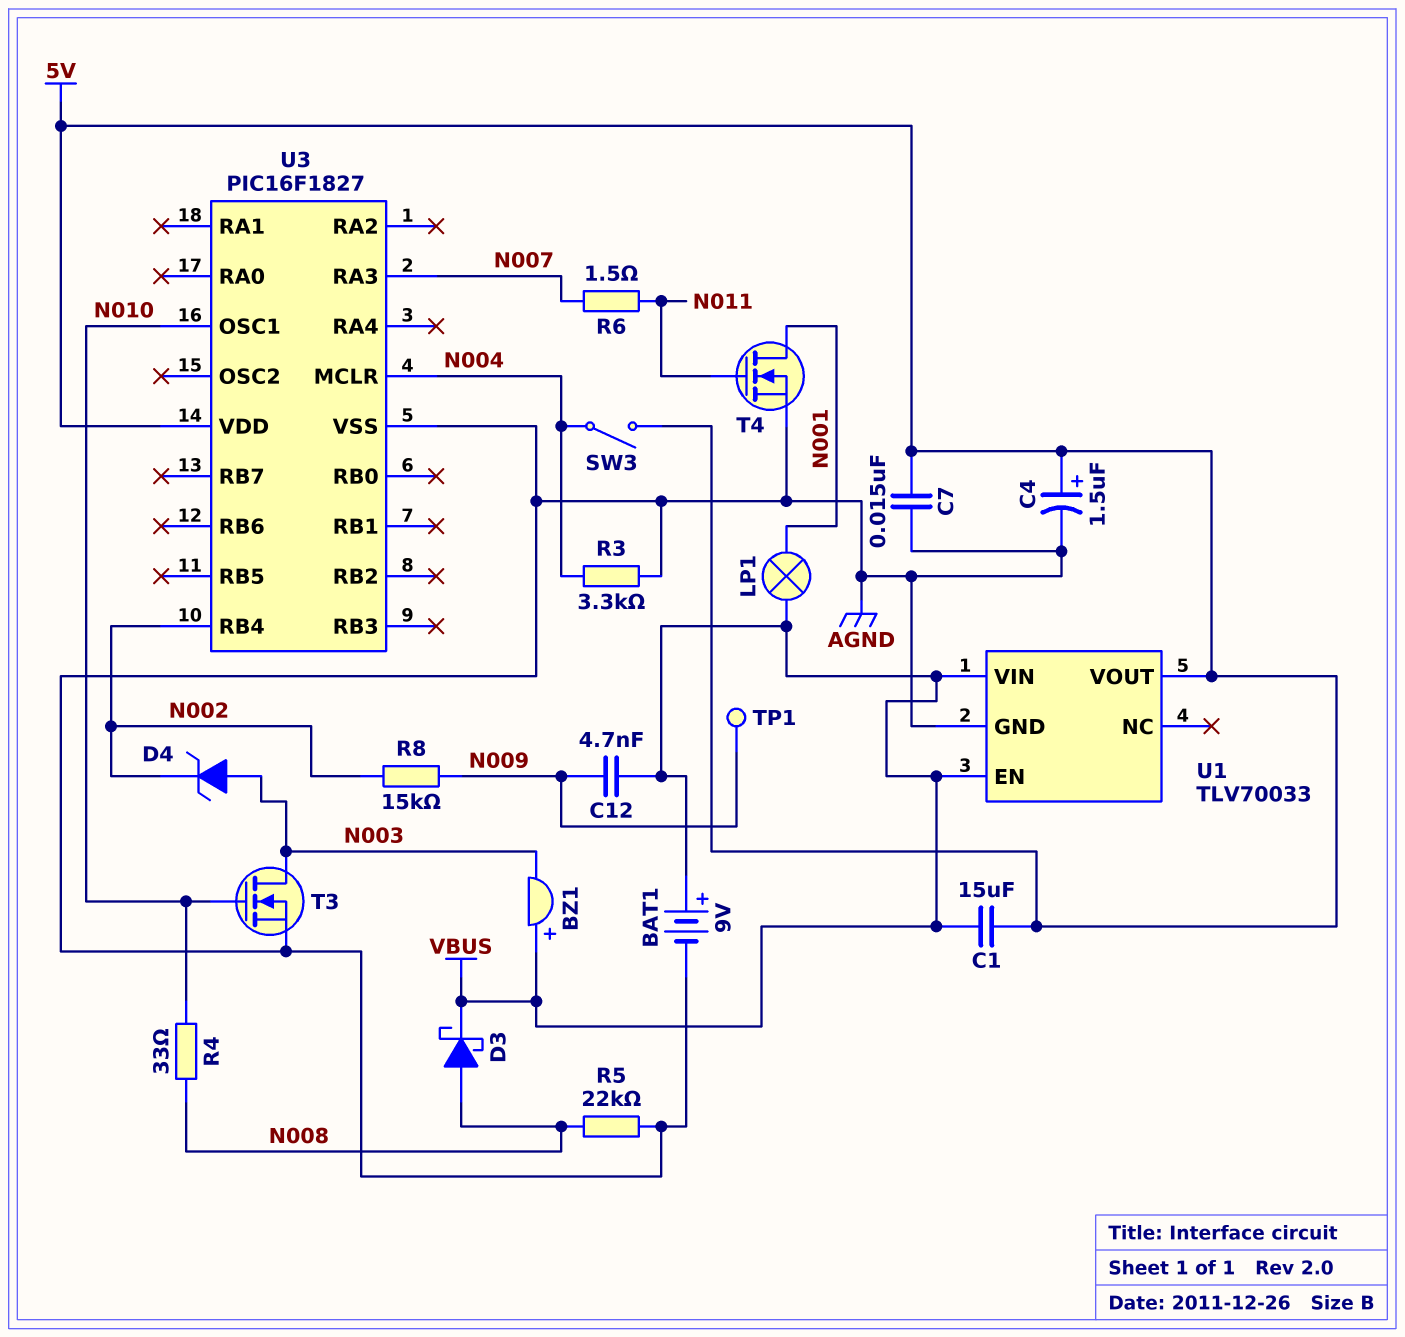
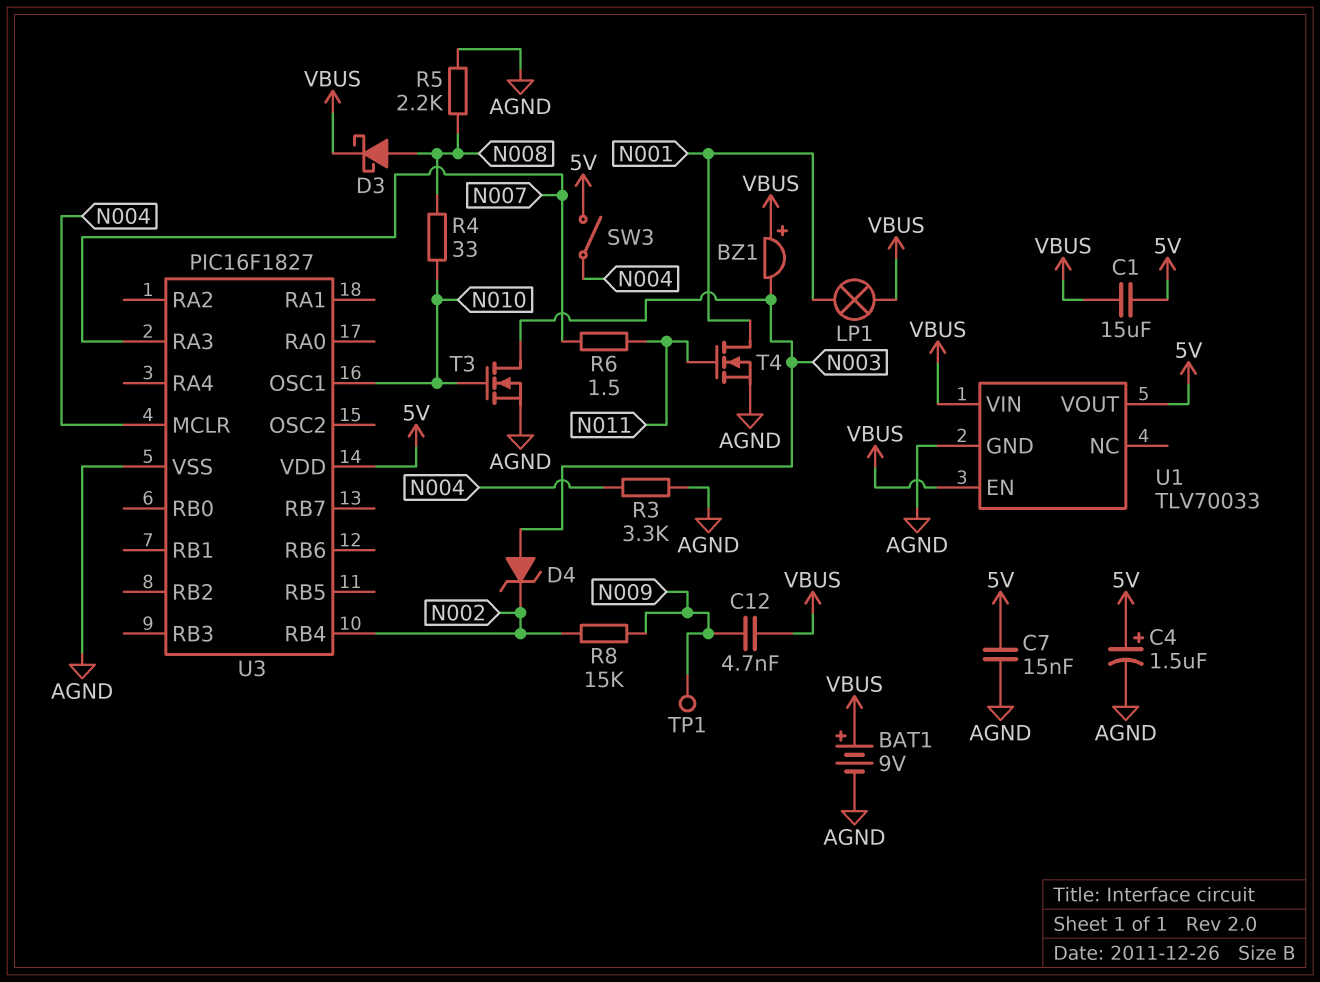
R5: 22k (AGND, N008) -> 2.2k (AGND, N008)

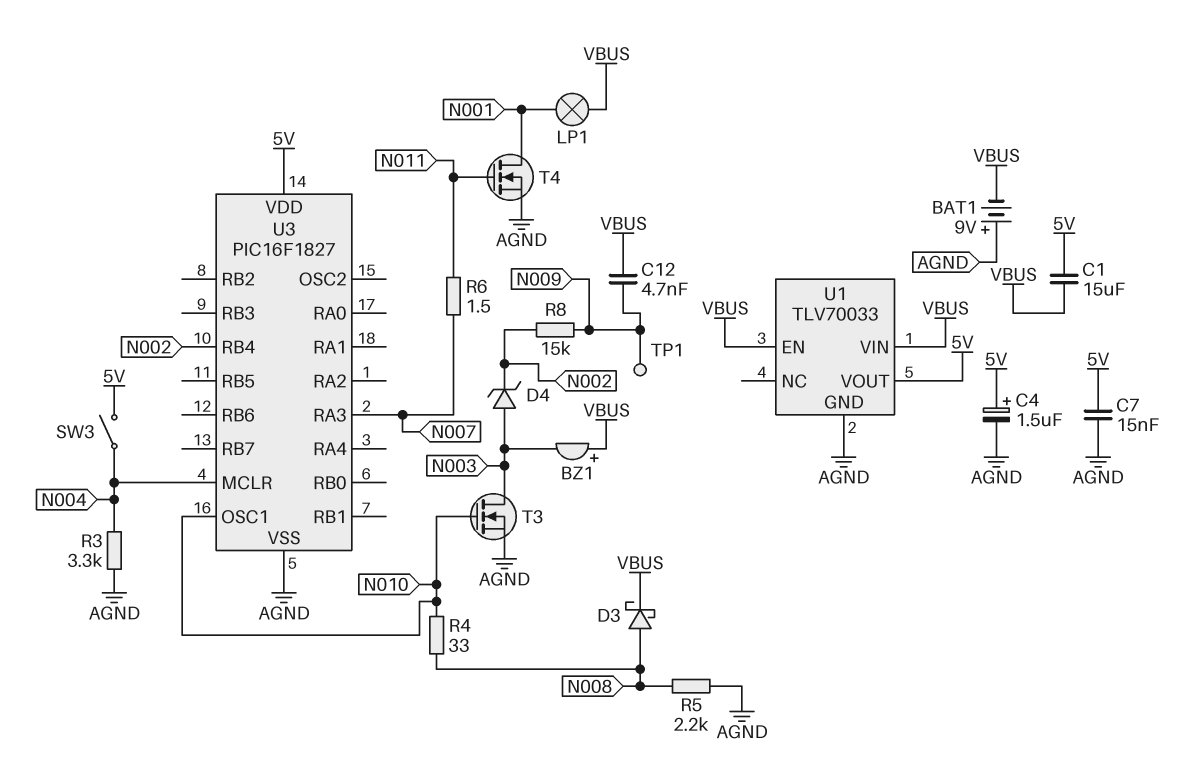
BAT1: 9V (plus VBUS, minus AGND) -> 9V (plus AGND, minus VBUS)

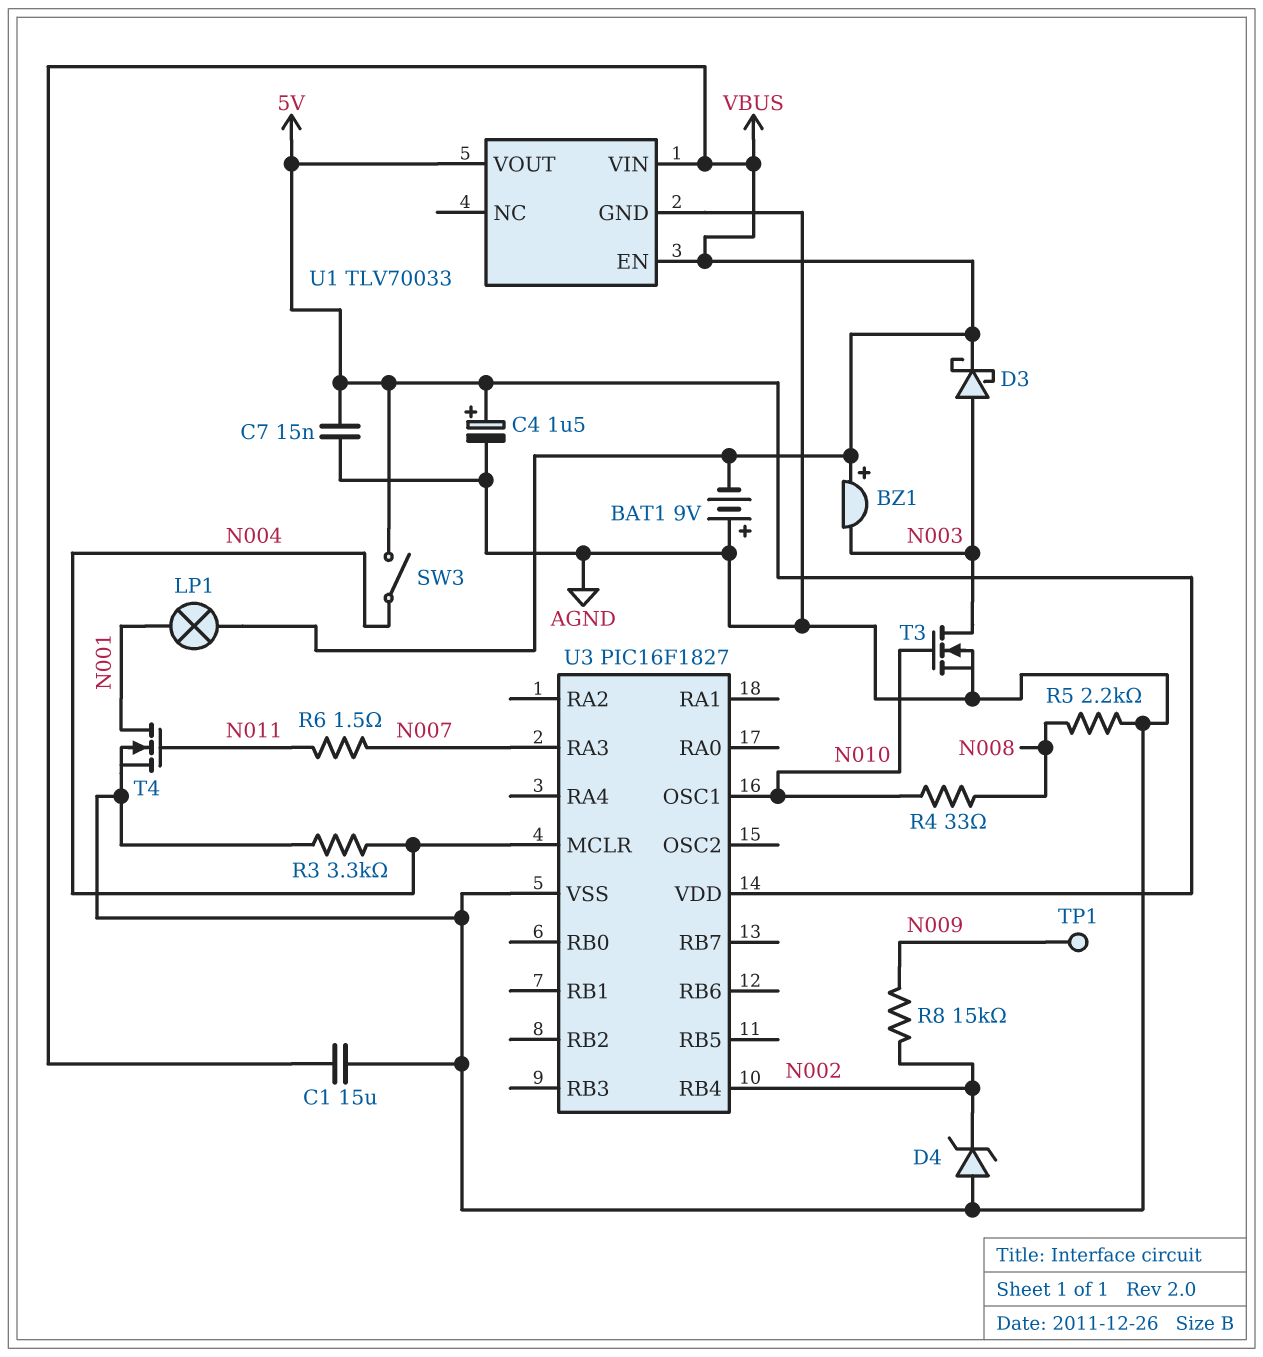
C1: 15uF (5V, VBUS) -> 15uF (AGND, VBUS)
C12: 4.7nF (N009, VBUS) -> none
D3: schottky (A N008, K VBUS) -> schottky (A N003, K VBUS)
D4: zener (A N003, K N002) -> zener (A AGND, K N002)

